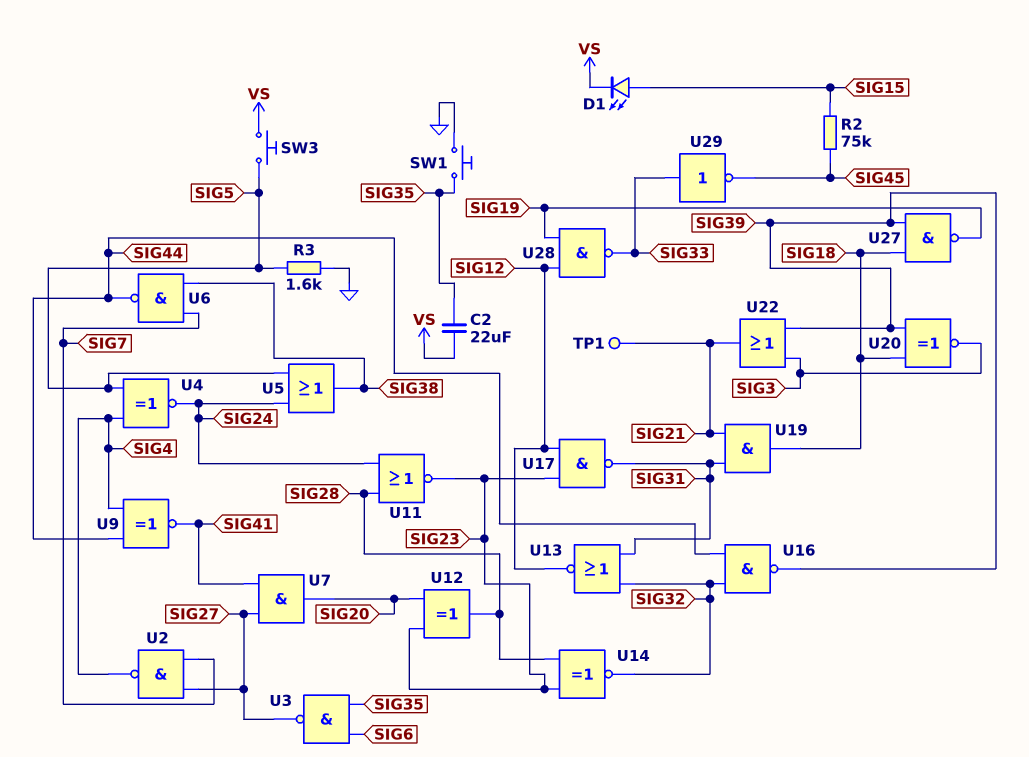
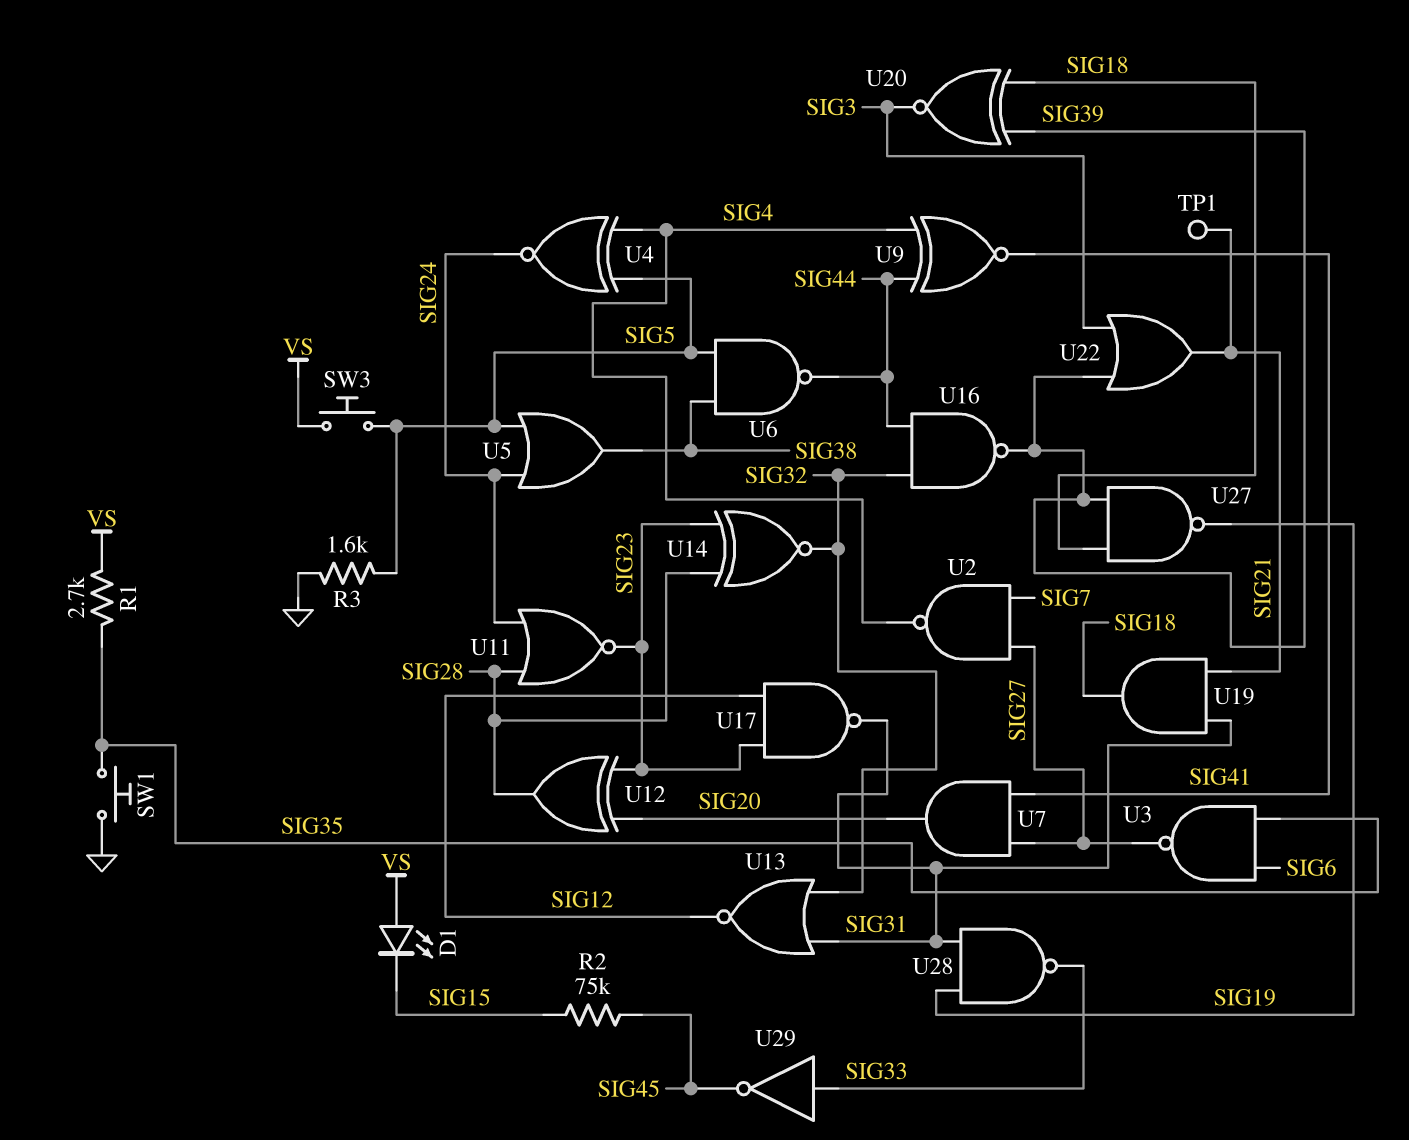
C2: 22uF (SIG35, VS) -> none
D1: LED (A SIG15, K VS) -> LED (A VS, K SIG15)
R1: none -> 2.7k (SIG35, VS)
U6: NAND (in SIG7, in SIG38, out SIG44) -> NAND (in SIG5, in SIG38, out SIG44)
U28: NAND (in SIG12, in SIG19, out SIG33) -> NAND (in SIG19, in SIG31, out SIG33)

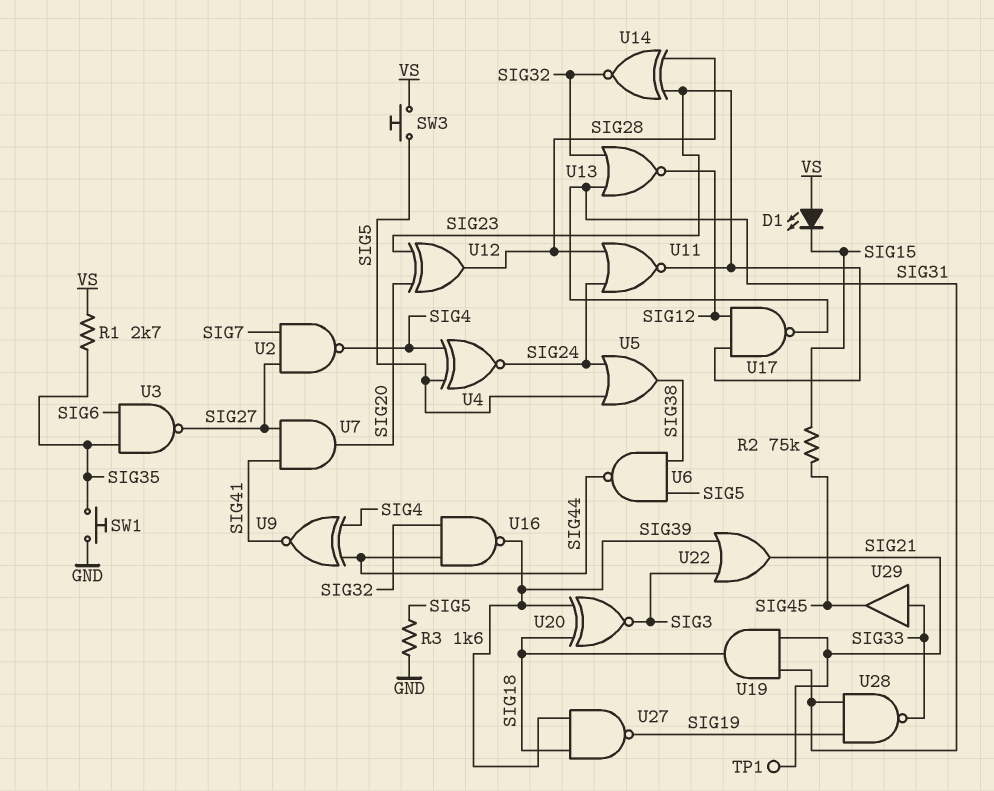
U29: NOT (in SIG33, out SIG45) -> buffer (in SIG33, out SIG45)

